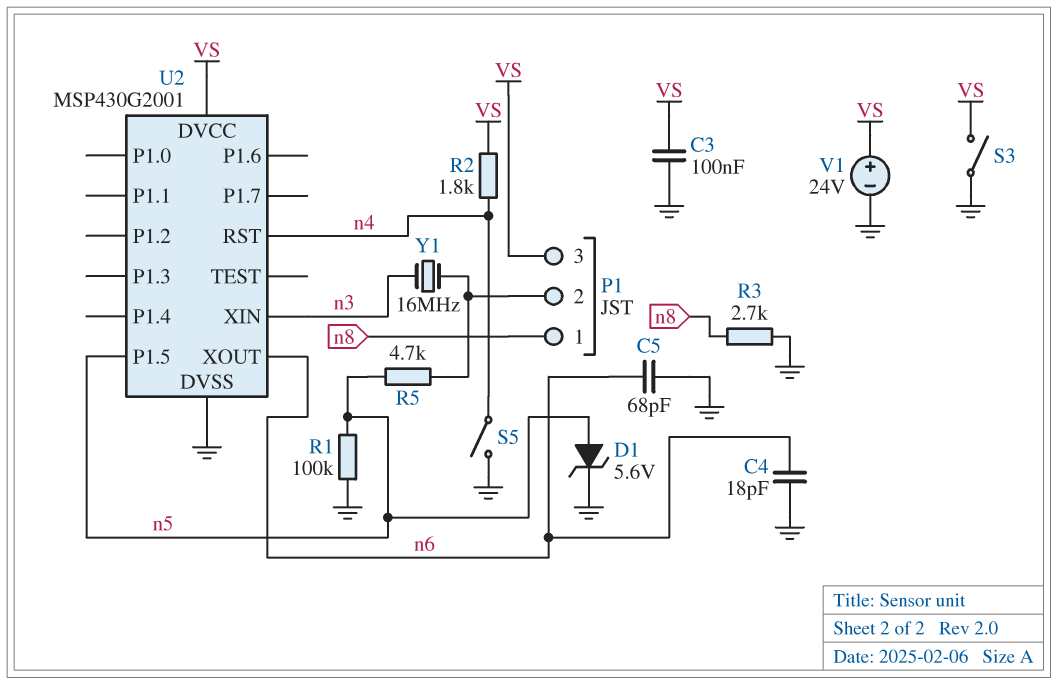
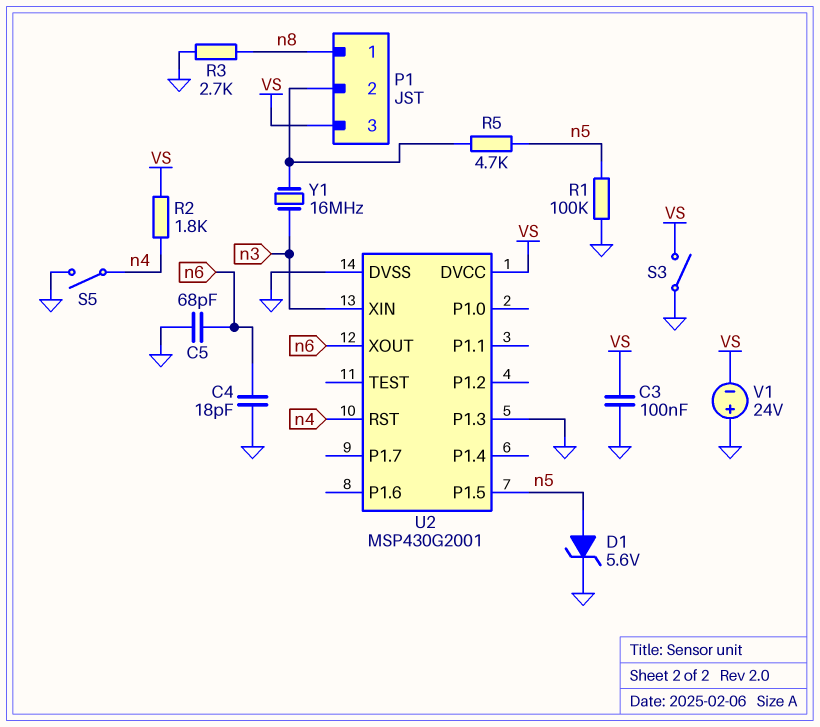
U2 pin P1.3: none -> GND
V1: 24V (plus VS, minus GND) -> 24V (plus GND, minus VS)

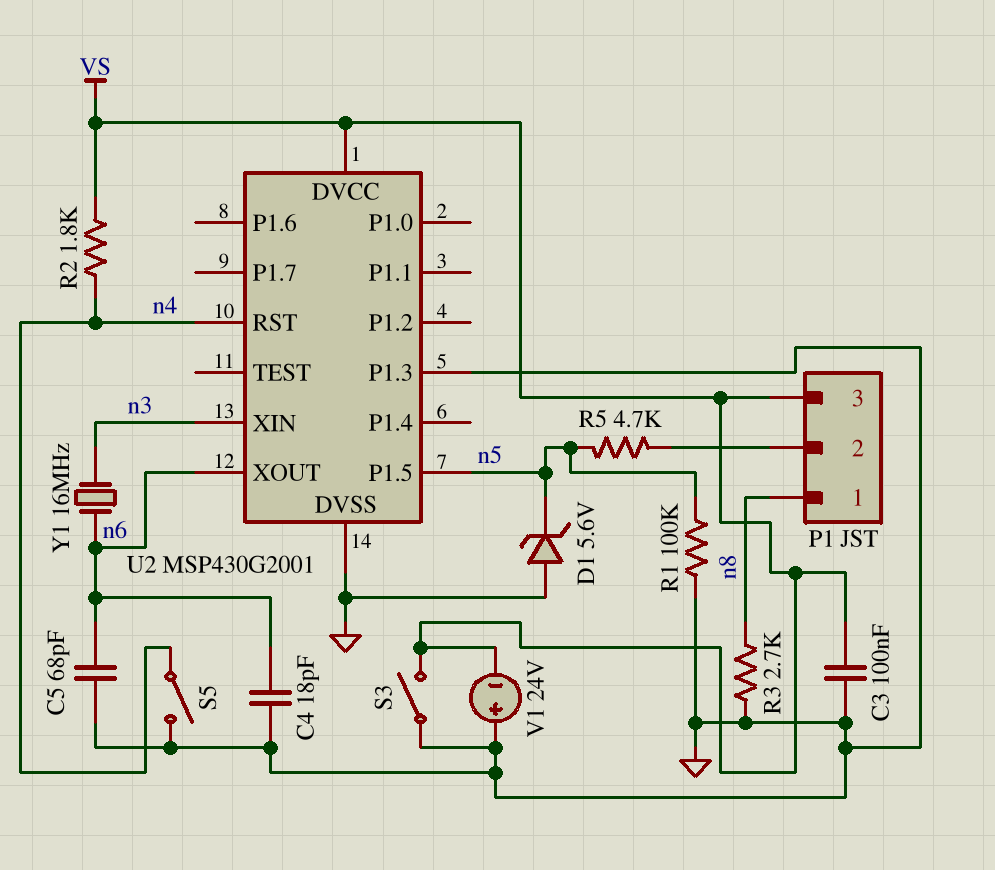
D1: zener 5.6V (A n5, K GND) -> zener 5.6V (A GND, K n5)
Y1: 16MHz (P1/2, n3) -> 16MHz (n3, n6)

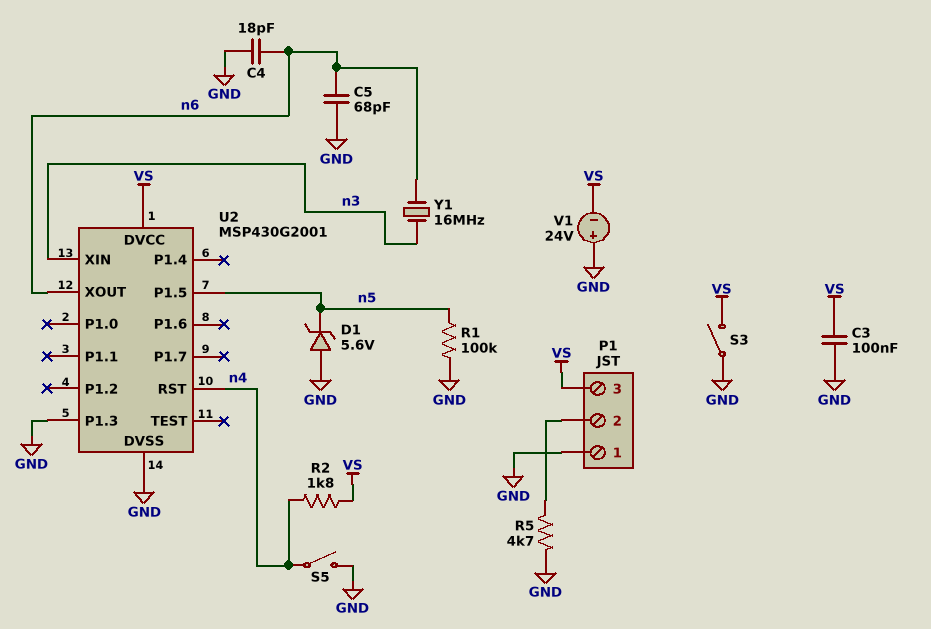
P1 pin 1: n8 -> GND
R3: 2.7k (GND, n8) -> none
R5: 4.7k (P1/2, n5) -> 4.7k (GND, P1/2)

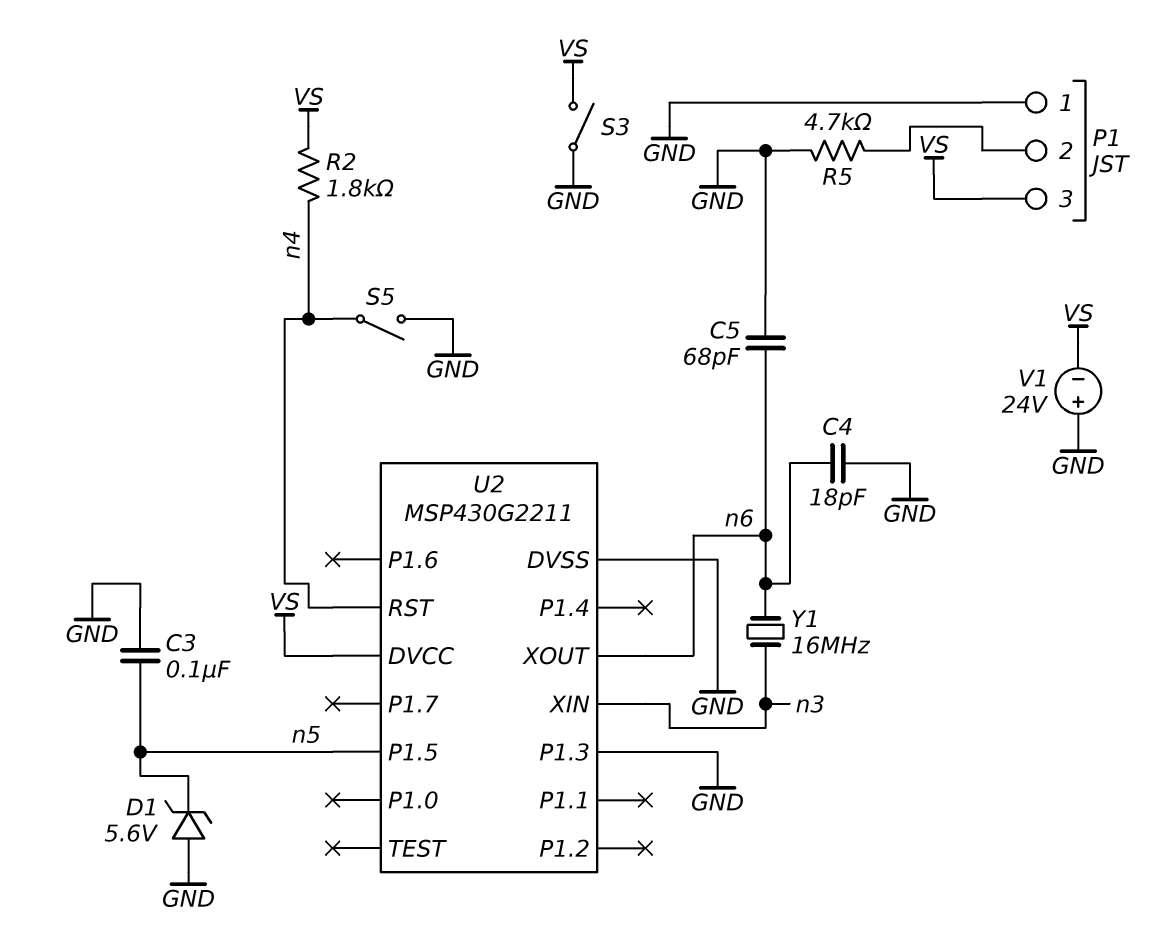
C3: 100nF (GND, VS) -> 100nF (GND, n5)
R1: 100k (GND, n5) -> none
U2: MSP430G2001 -> MSP430G2211

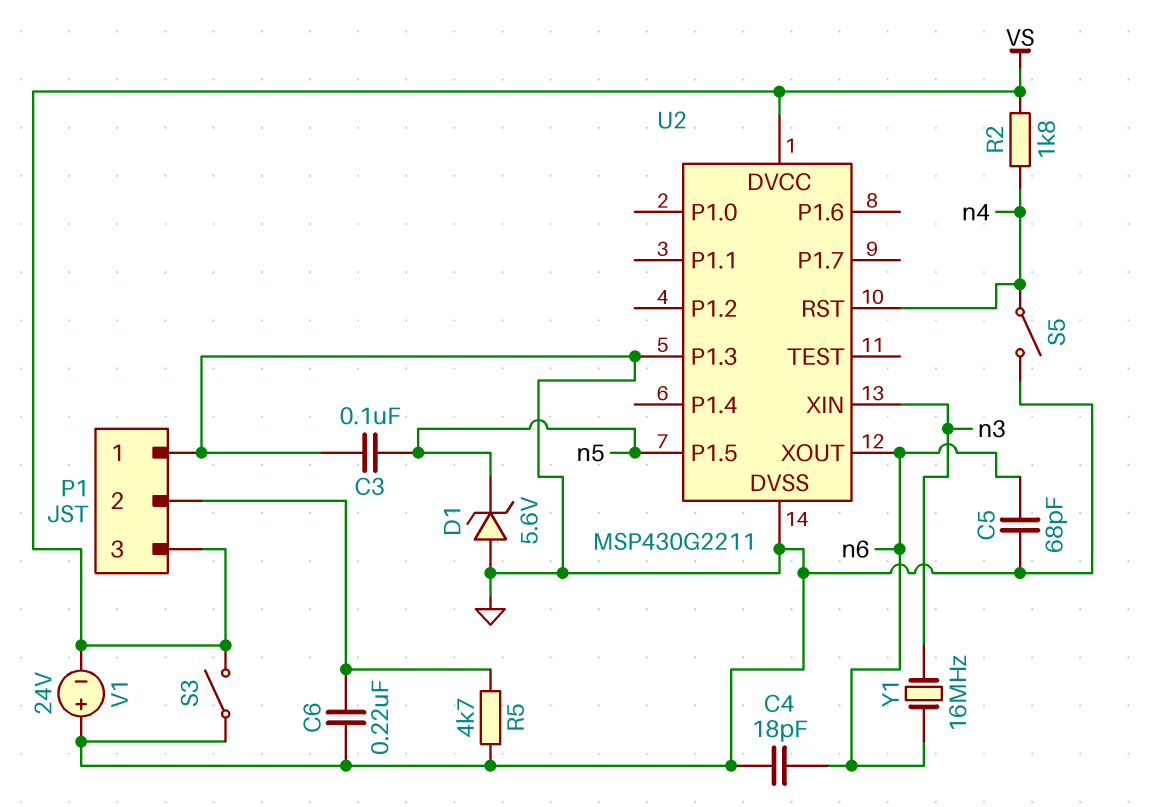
C6: none -> 220nF (GND, P1/2)

